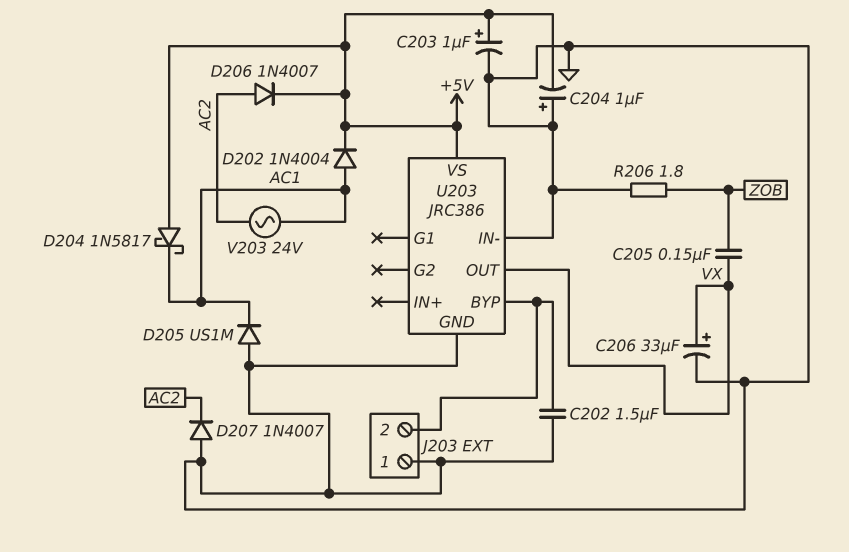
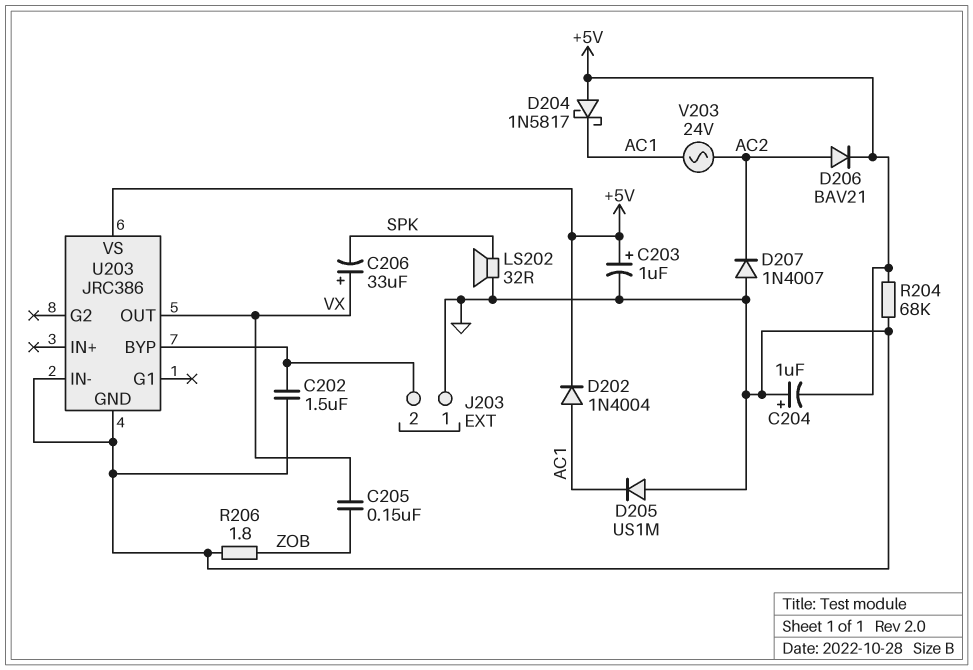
C206: 33uF (plus VX, minus GND) -> 33uF (plus VX, minus SPK)
D206: diode 1N4007 (A AC2, K +5V) -> diode BAV21 (A AC2, K +5V)
LS202: none -> speaker 32R (GND, SPK)
R204: none -> 68k (+5V, GND)

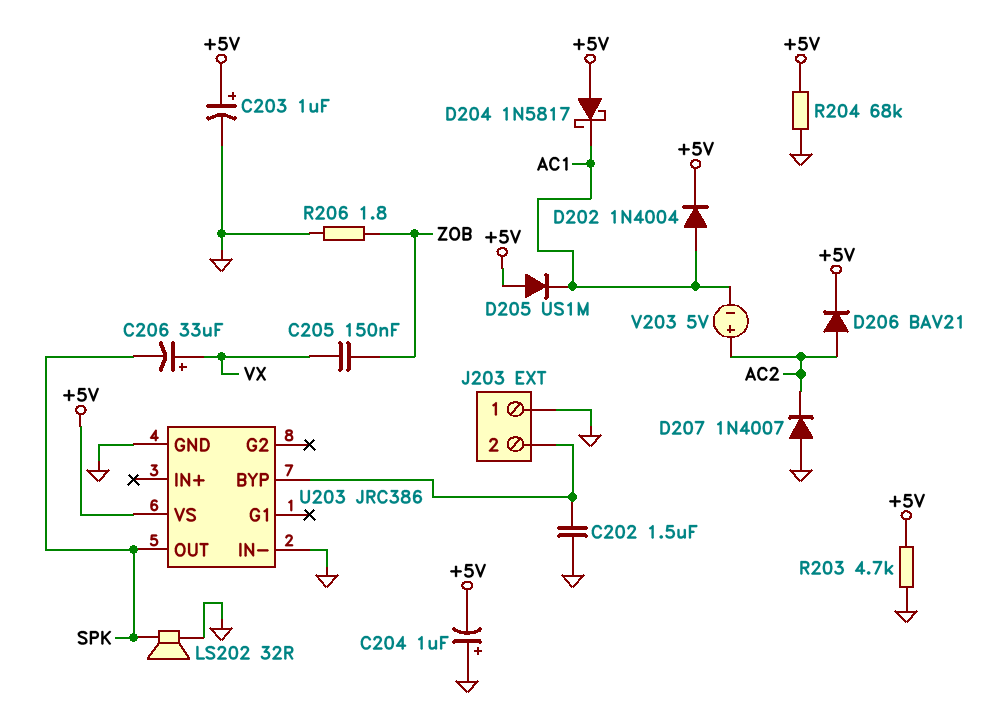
D205: diode US1M (A GND, K AC1) -> diode US1M (A +5V, K AC1)
R203: none -> 4.7k (+5V, GND)
U203 pin OUT: VX -> SPK
V203: AC 24V (AC1, AC2) -> 5V (plus AC2, minus AC1)

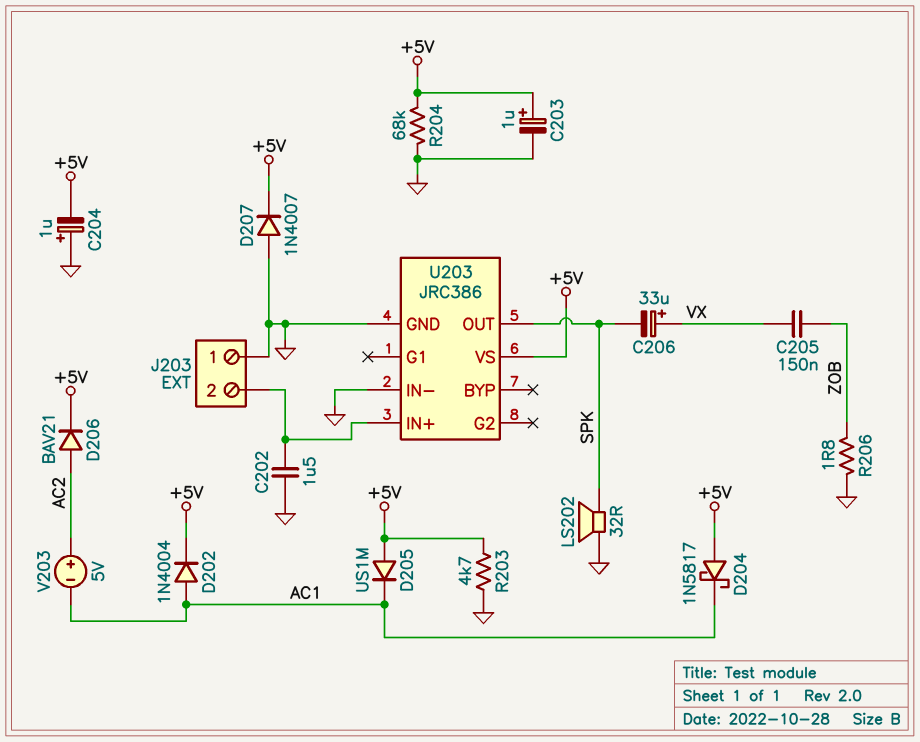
D207: diode 1N4007 (A GND, K AC2) -> diode 1N4007 (A GND, K +5V)
U203 pin BYP: J203/2 -> none
U203 pin IN+: none -> J203/2

